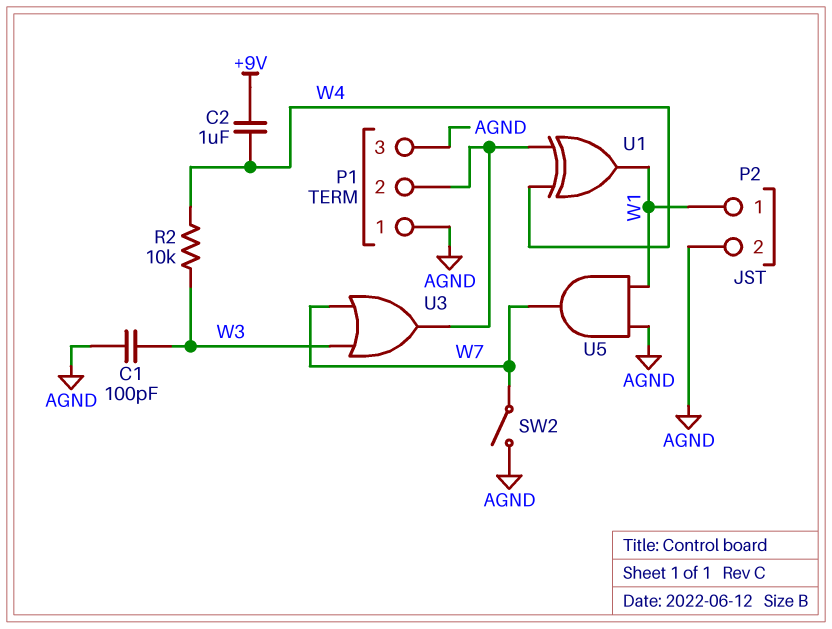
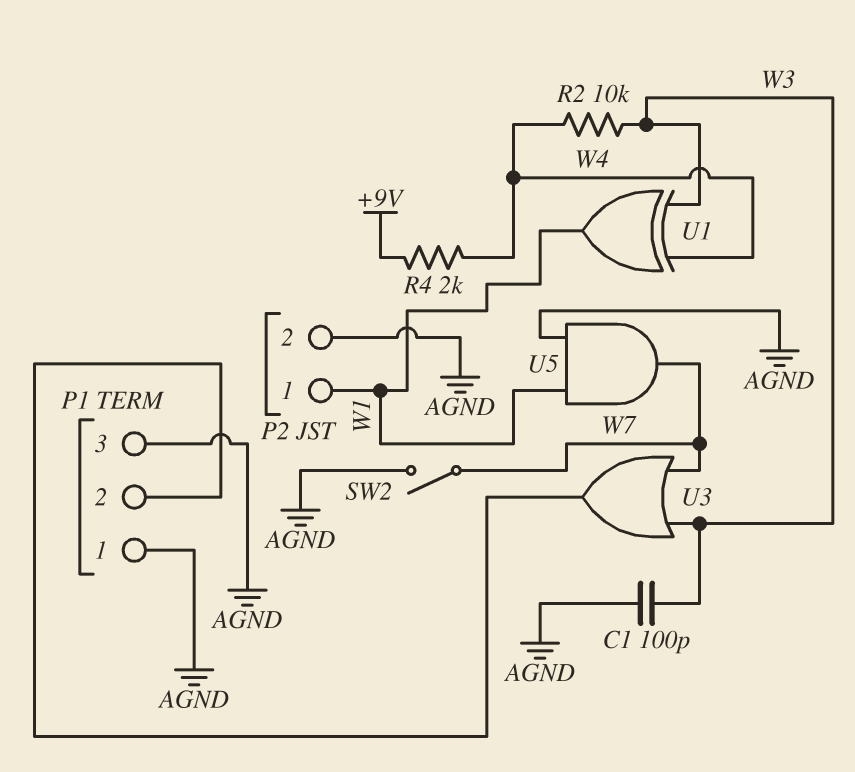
C2: 1uF (+9V, W4) -> none
R4: none -> 2k (+9V, W4)
U1: XOR (in P1/2, in W4, out W1) -> XOR (in W3, in W4, out W1)

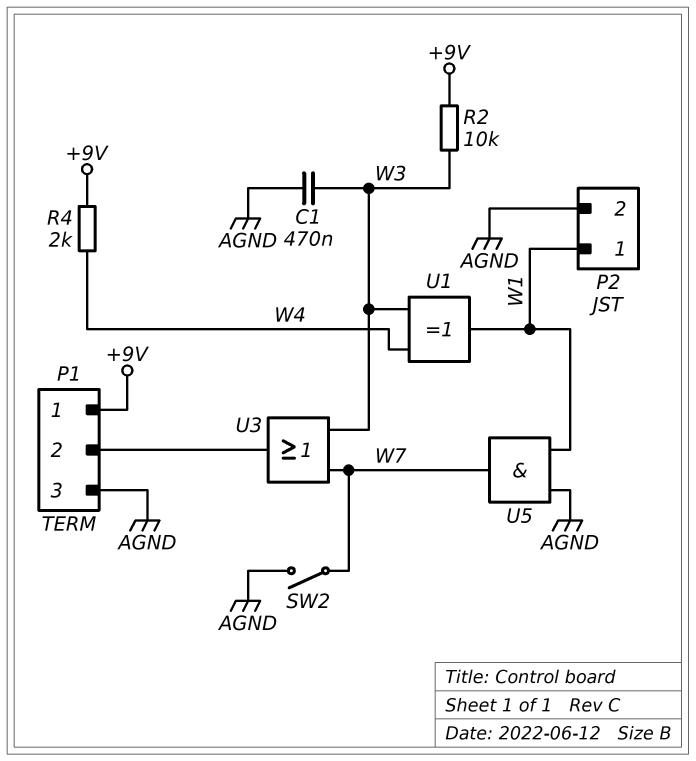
C1: 100pF (AGND, W3) -> 470nF (AGND, W3)
P1 pin 1: AGND -> +9V
R2: 10k (W3, W4) -> 10k (+9V, W3)

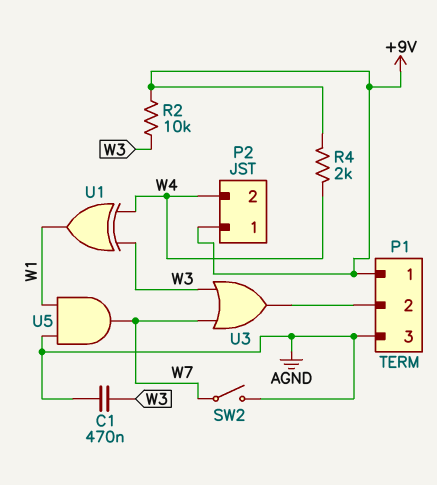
P2 pin 1: W1 -> +9V
P2 pin 2: AGND -> W4

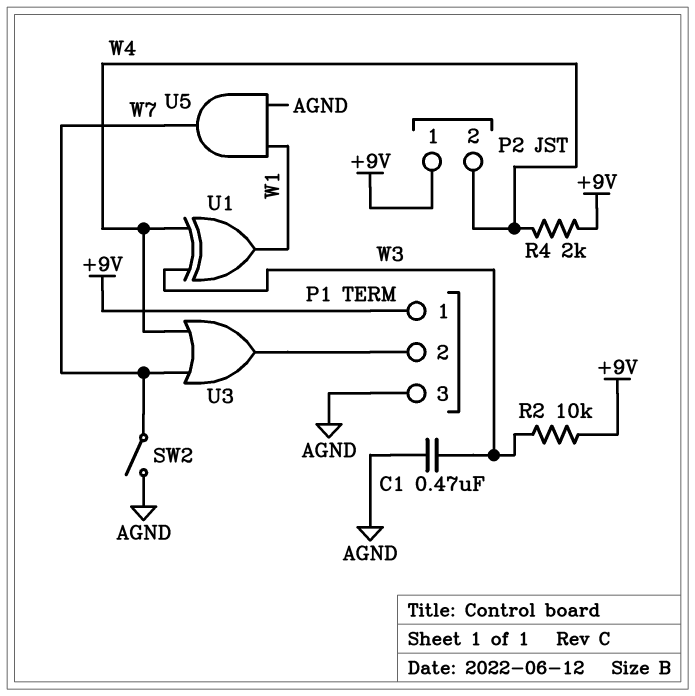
U3: OR (in W3, in W7, out P1/2) -> OR (in W4, in W7, out P1/2)

